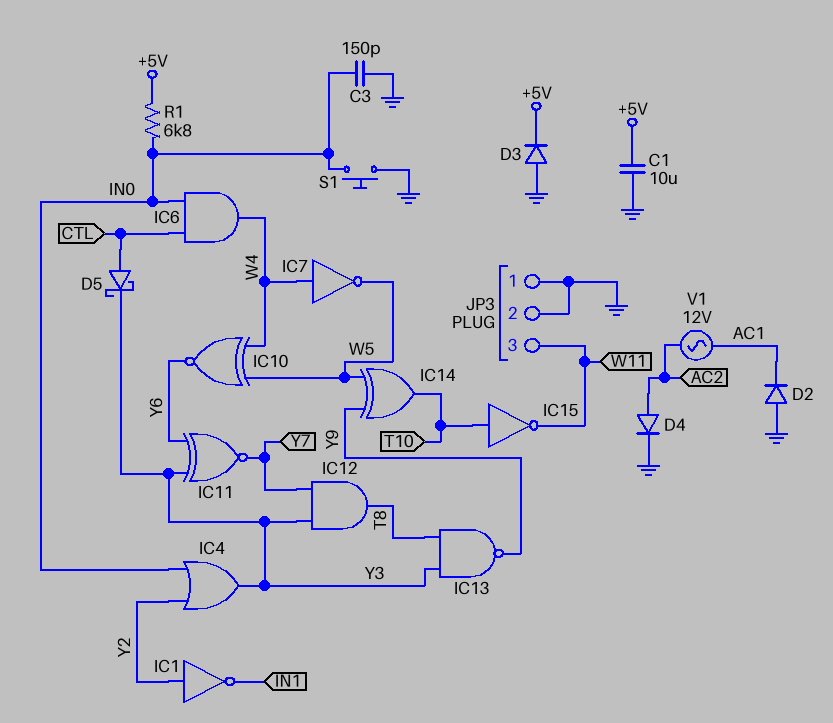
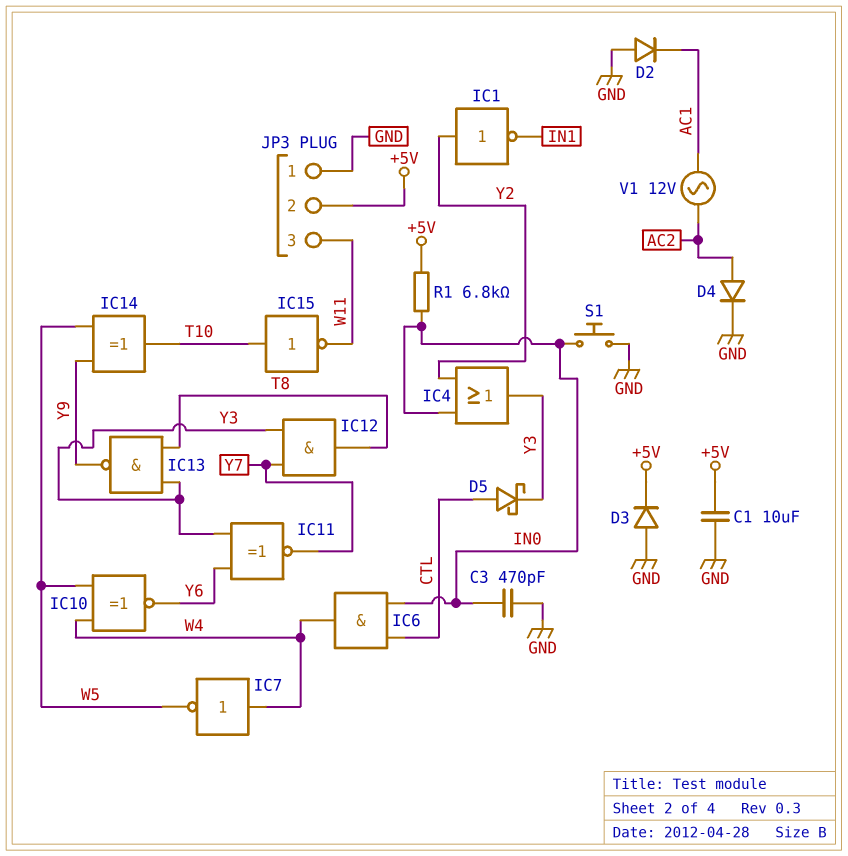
C3: 150pF (GND, IN0) -> 470pF (GND, IN0)
JP3 pin 2: GND -> +5V

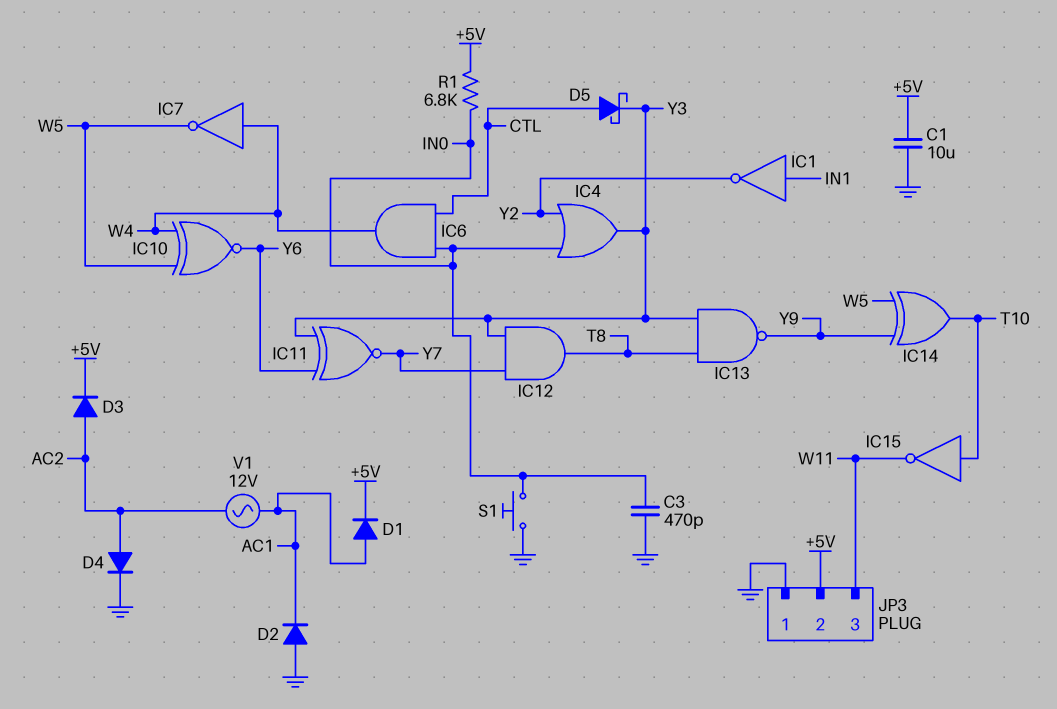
D1: none -> diode (A AC1, K +5V)
D3: diode (A GND, K +5V) -> diode (A AC2, K +5V)
IC1: NOT (in Y2, out IN1) -> NOT (in IN1, out Y2)

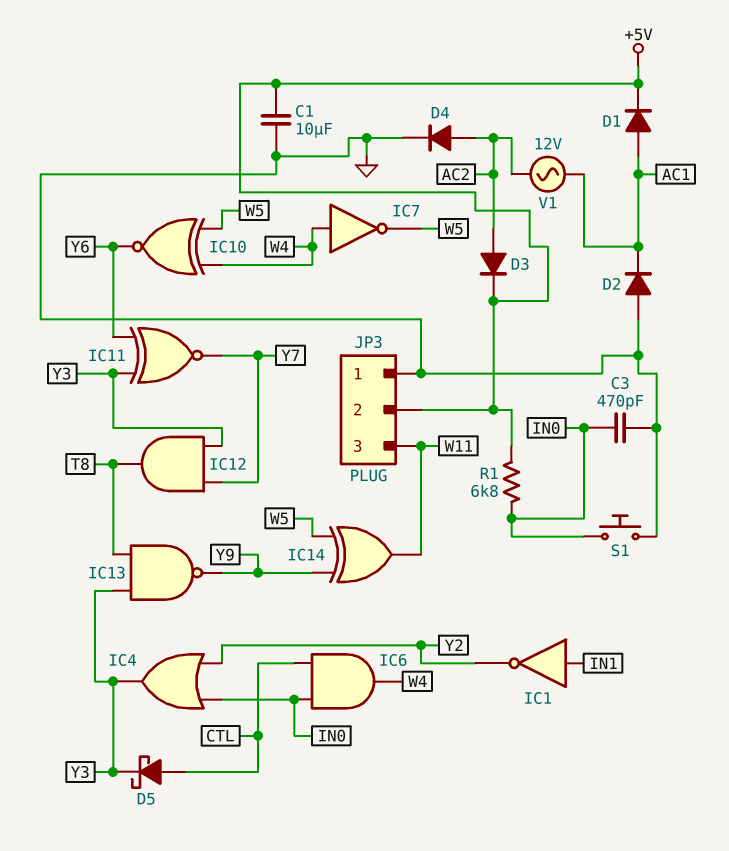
IC14: XOR (in W5, in Y9, out T10) -> XOR (in W5, in Y9, out W11)
IC15: NOT (in T10, out W11) -> none

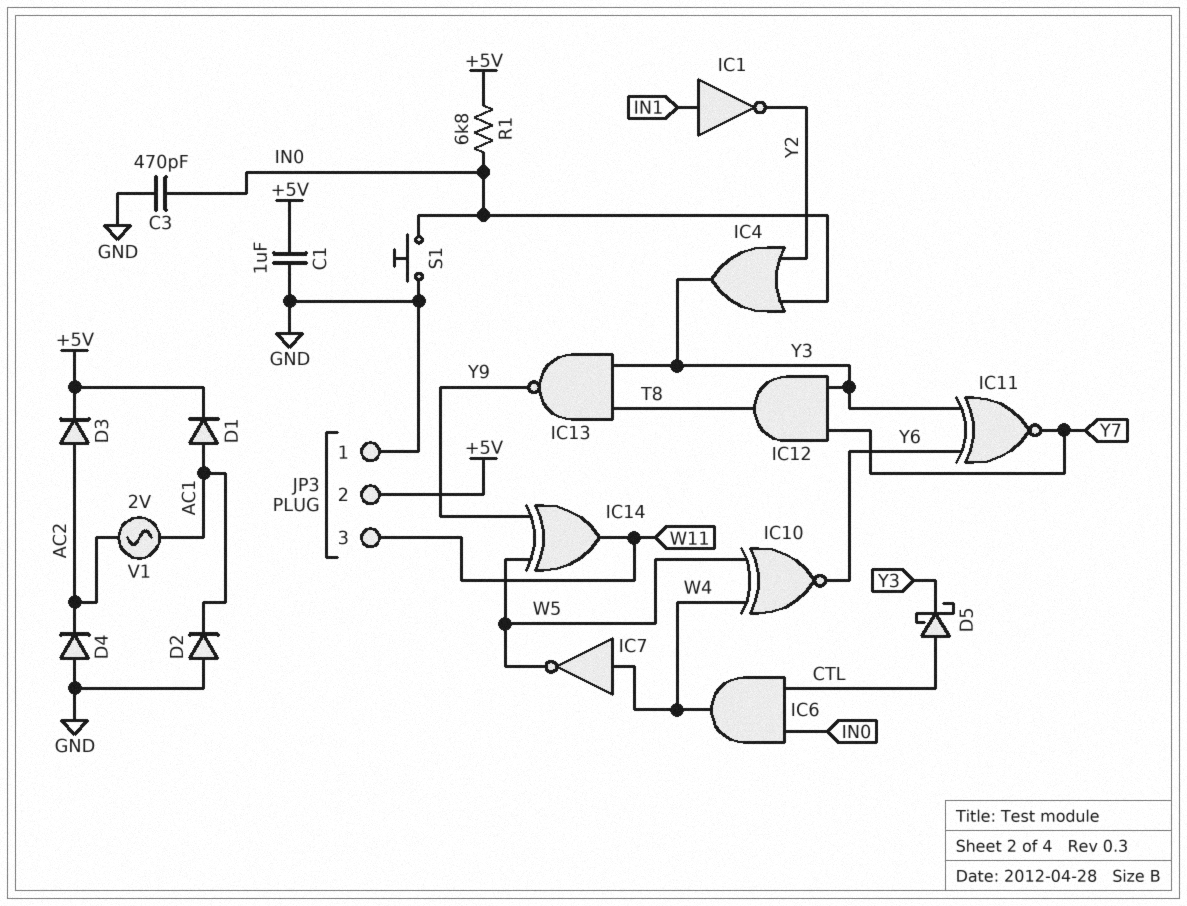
C1: 10uF (+5V, GND) -> 1uF (+5V, GND)
D4: diode (A AC2, K GND) -> diode (A GND, K AC2)
V1: AC 12V (AC1, AC2) -> AC 2V (AC1, AC2)

